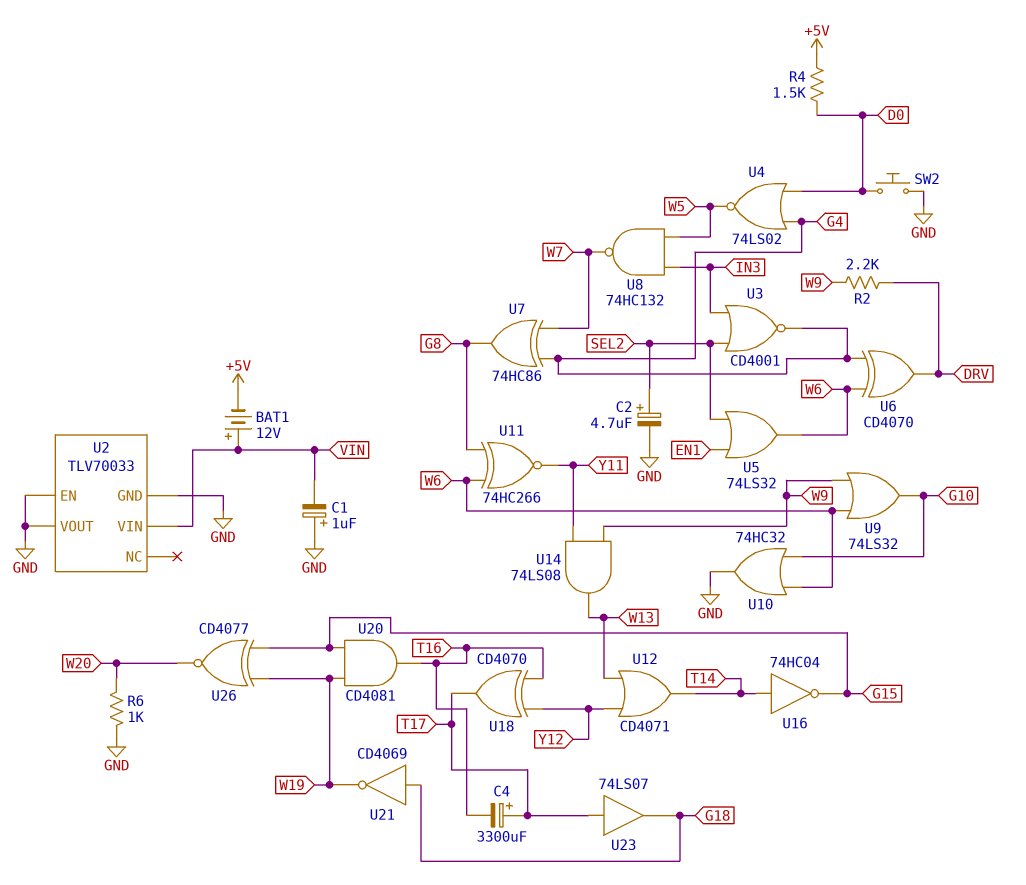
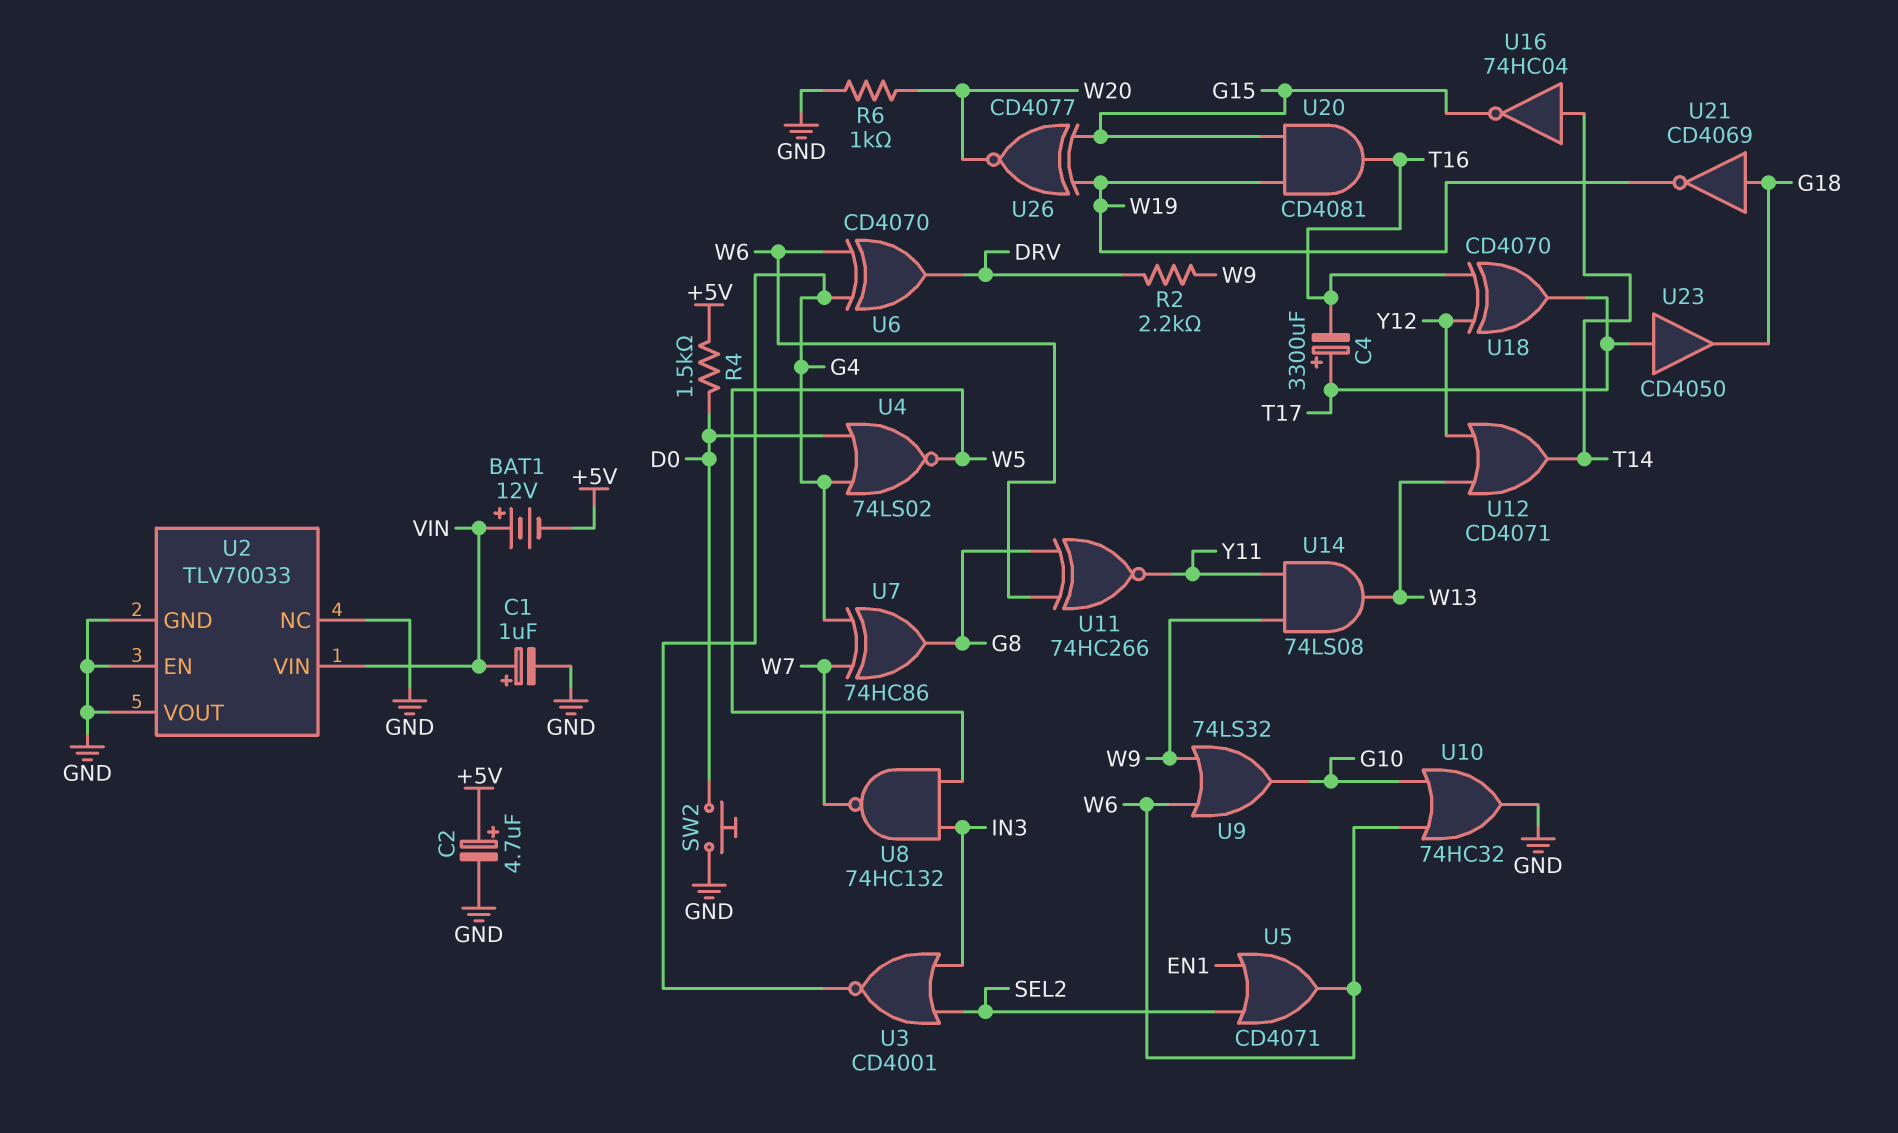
C1: 1uF (plus GND, minus VIN) -> 1uF (plus VIN, minus GND)
C2: 4.7uF (plus SEL2, minus GND) -> 4.7uF (plus +5V, minus GND)
U2 pin NC: none -> GND
U5: OR 74LS32 (in EN1, in SEL2, out W6) -> OR CD4071 (in EN1, in SEL2, out W6)
U23: buffer 74LS07 (in T17, out G18) -> buffer CD4050 (in T17, out G18)

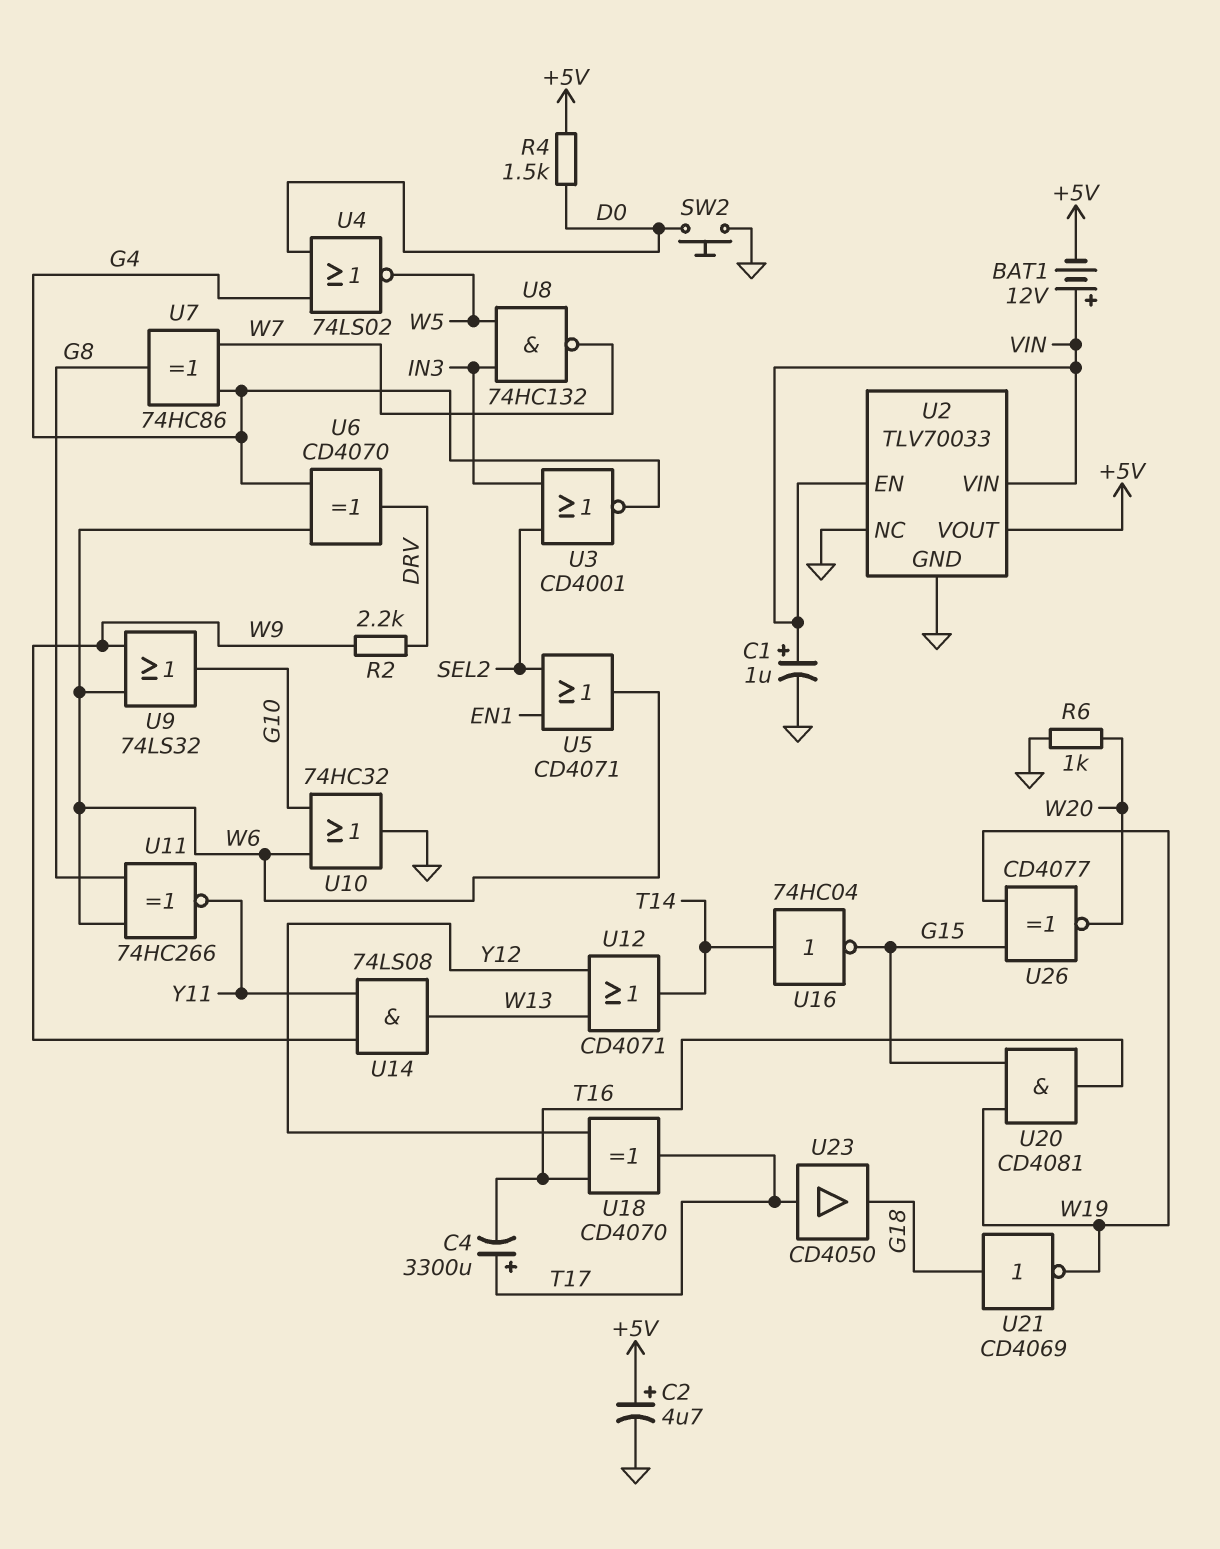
U2 pin EN: GND -> VIN
U2 pin VOUT: GND -> +5V

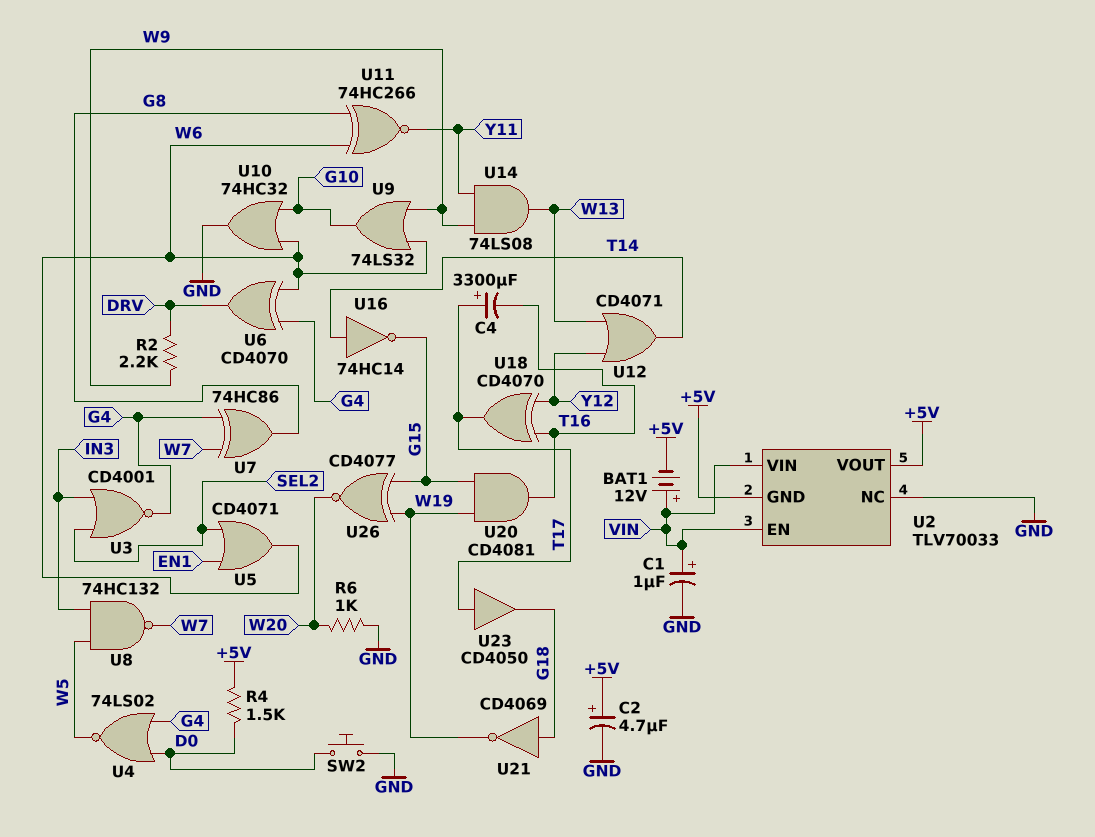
U2 pin GND: GND -> +5V
U16: NOT 74HC04 (in T14, out G15) -> NOT 74HC14 (in T14, out G15)

